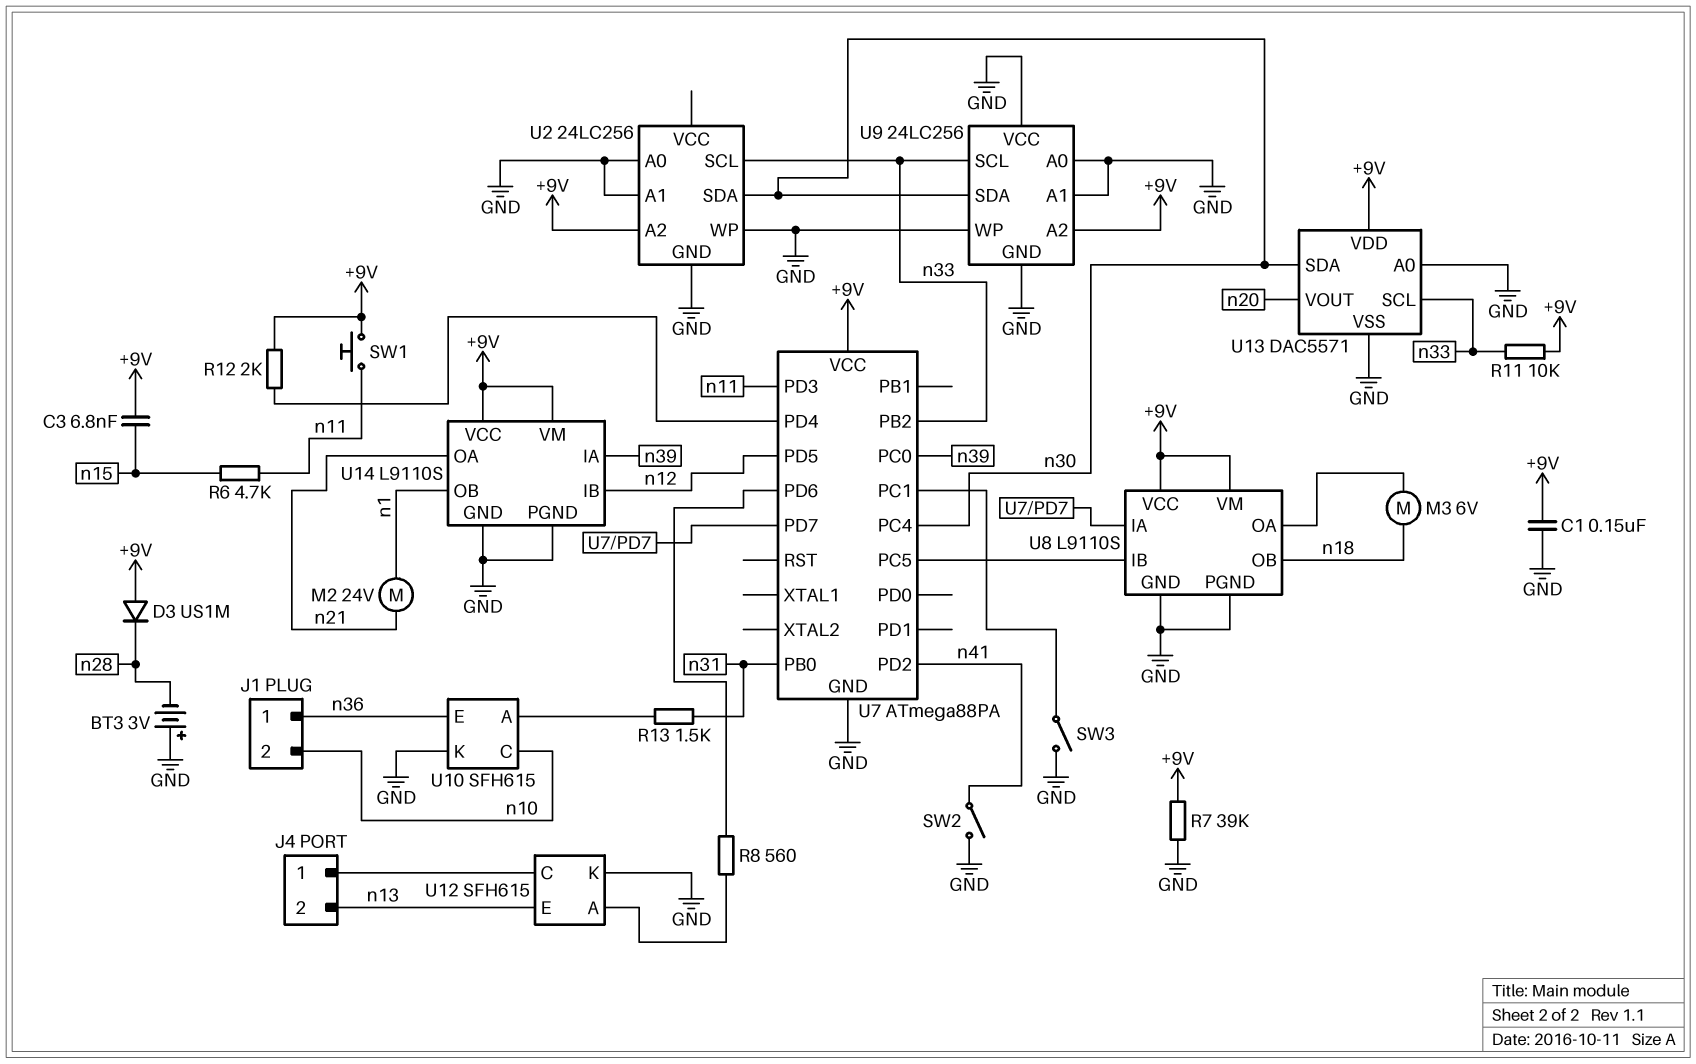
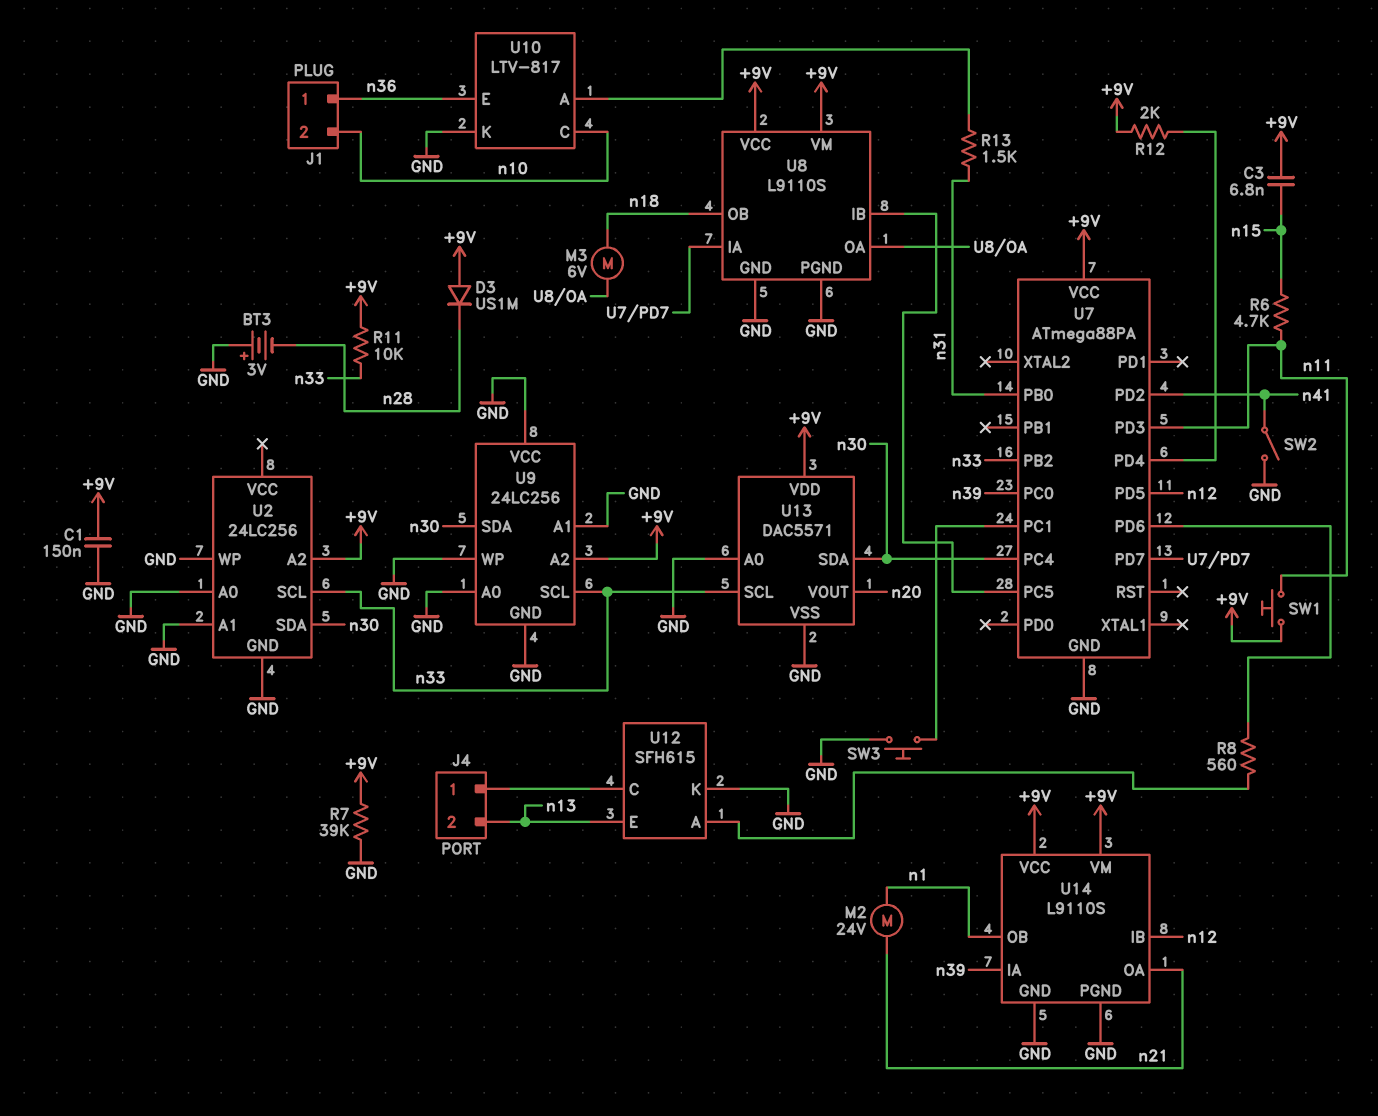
SW3: switch (GND, U7/PC1) -> button (GND, U7/PC1)
U10: SFH615 -> LTV-817

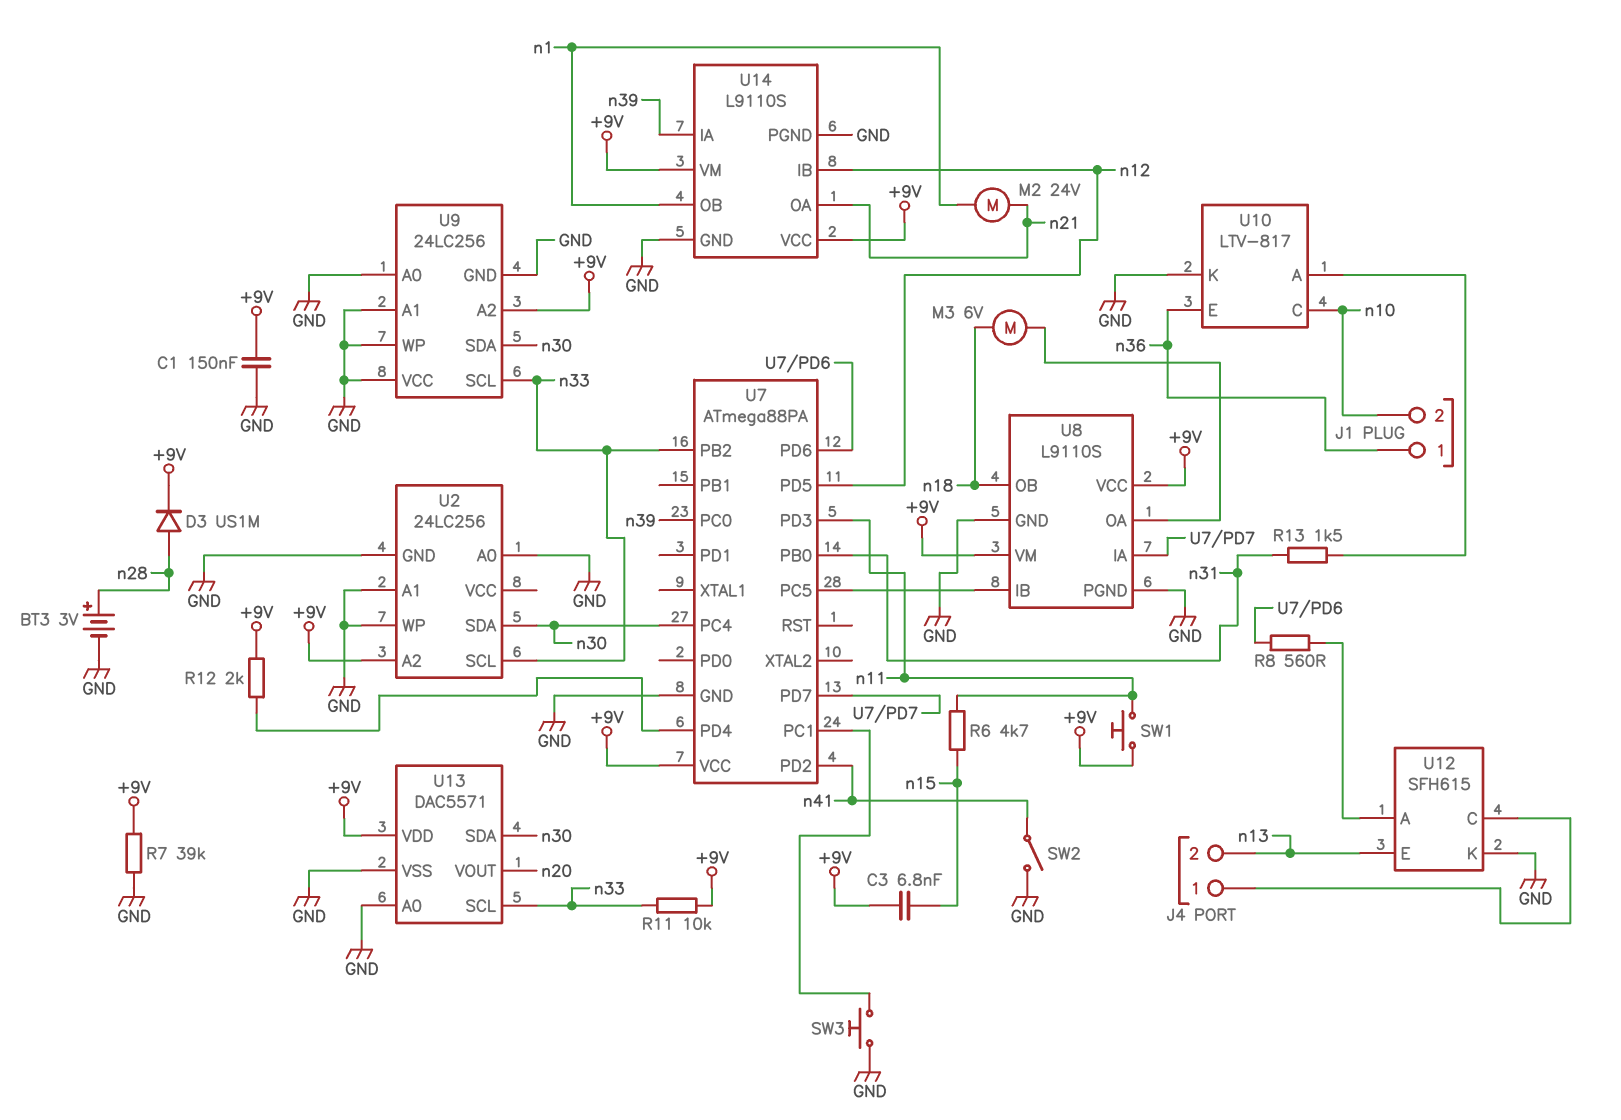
BT3: 3V (plus GND, minus n28) -> 3V (plus n28, minus GND)
D3: diode US1M (A +9V, K n28) -> diode US1M (A n28, K +9V)

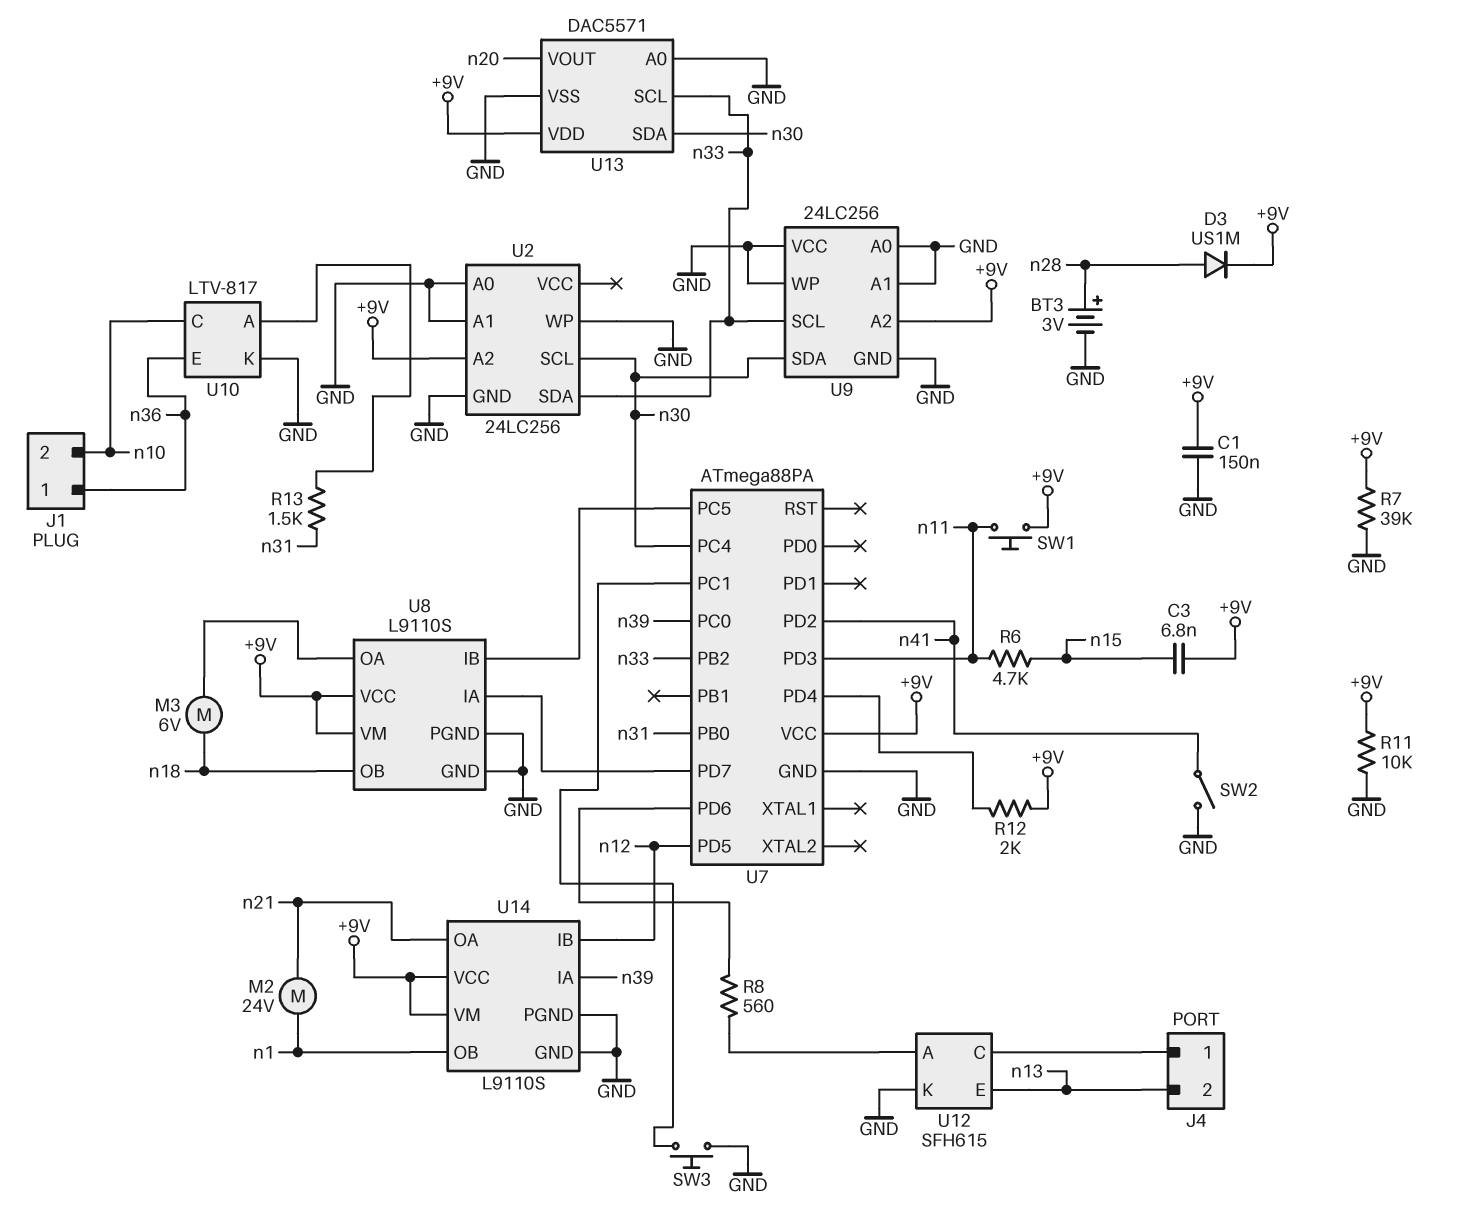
R11: 10k (+9V, n33) -> 10k (+9V, GND)
U2 pin SCL: n33 -> n30
U2 pin SDA: n30 -> n33

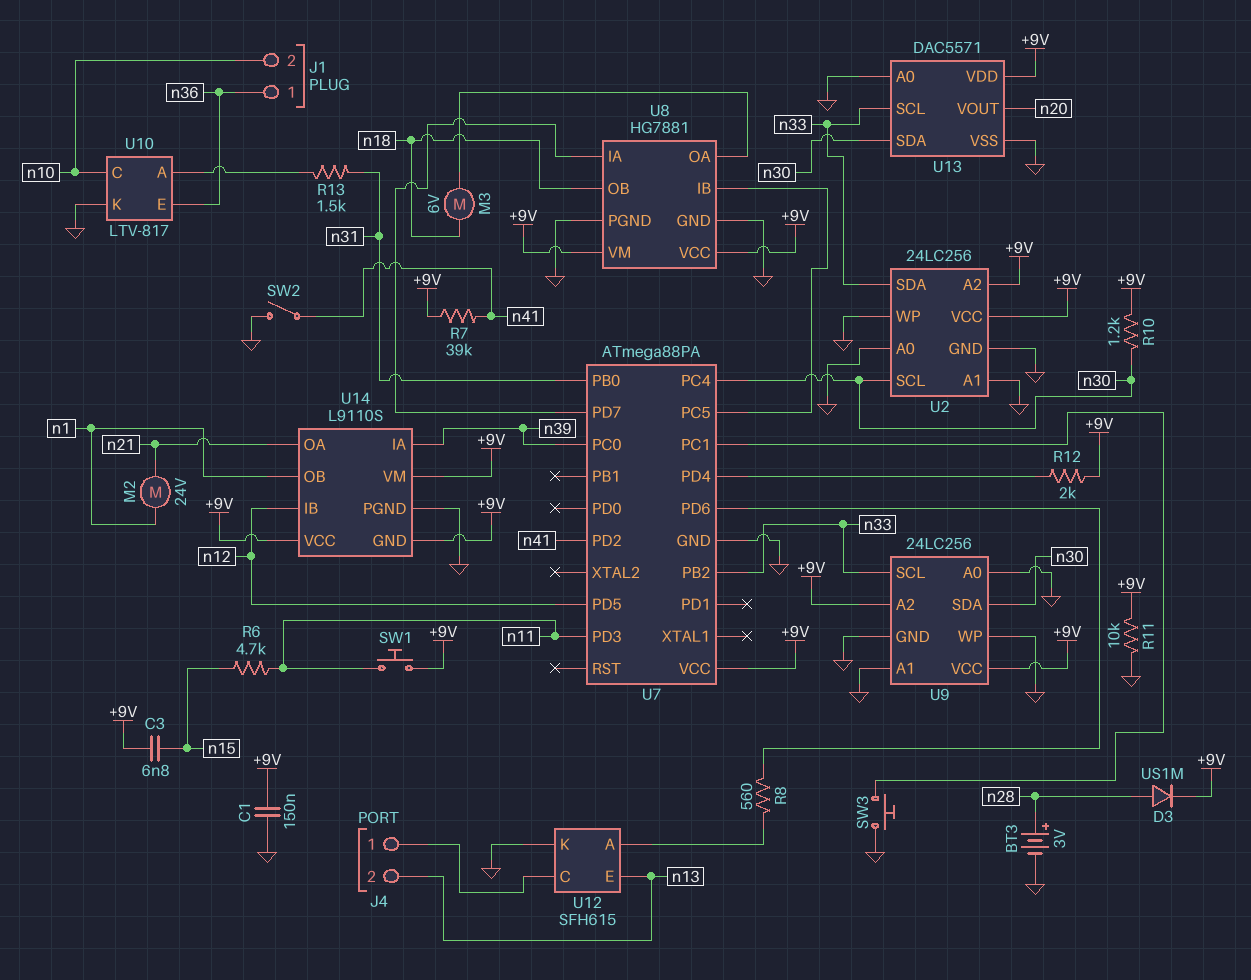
R7: 39k (+9V, GND) -> 39k (+9V, n41)
R10: none -> 1.2k (+9V, n30)
U2 pin VCC: none -> +9V
U8: L9110S -> HG7881
U9 pin VCC: GND -> +9V
U14 pin GND: GND -> +9V

